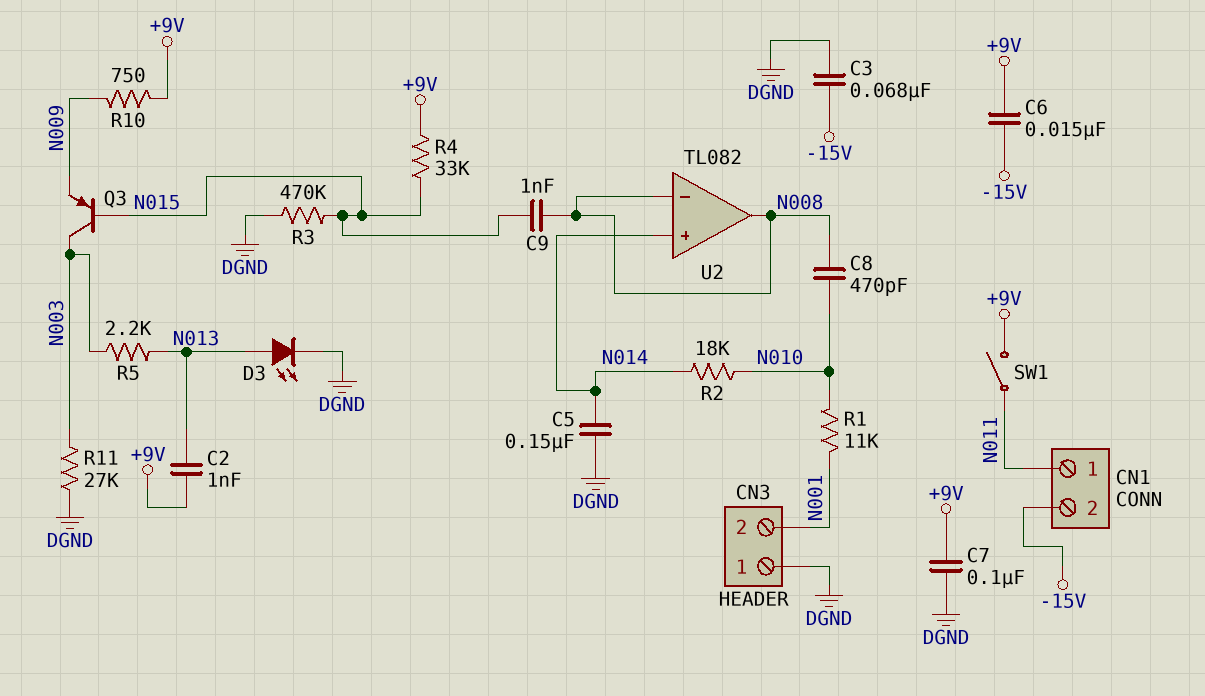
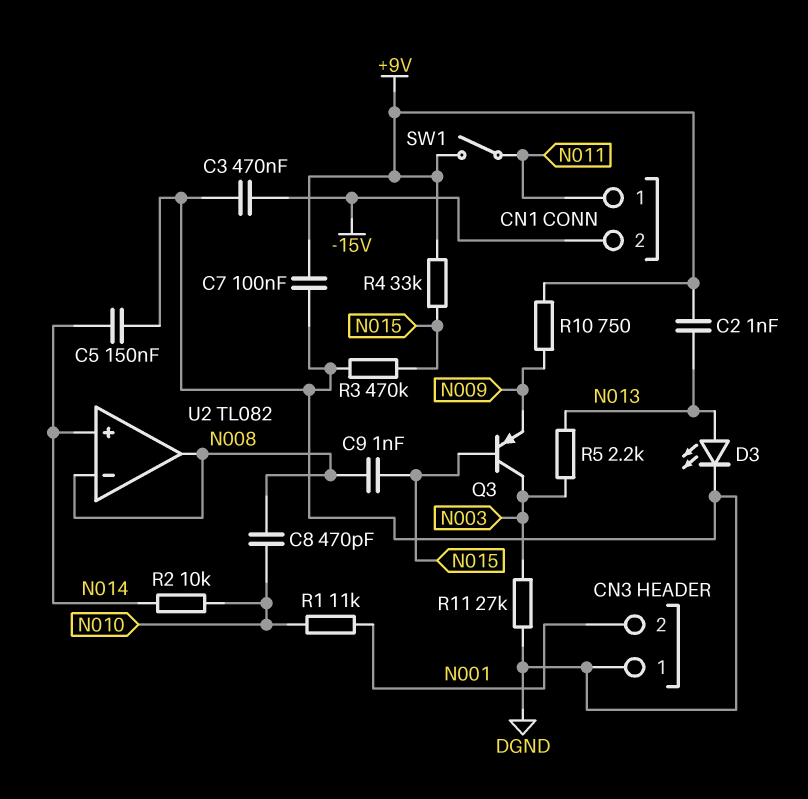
C3: 68nF (-15V, DGND) -> 470nF (-15V, DGND)
C6: 15nF (+9V, -15V) -> none
R2: 18k (N010, N014) -> 10k (N010, N014)

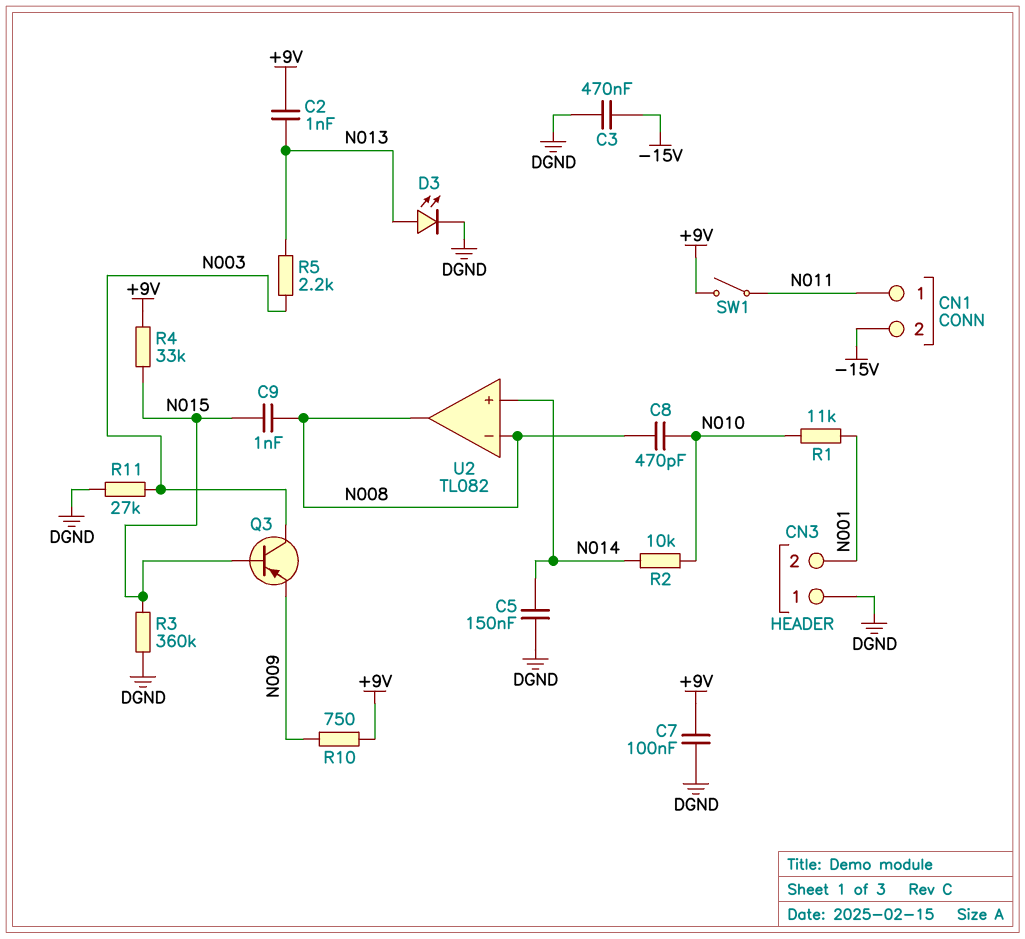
R3: 470k (DGND, N015) -> 360k (DGND, N015)

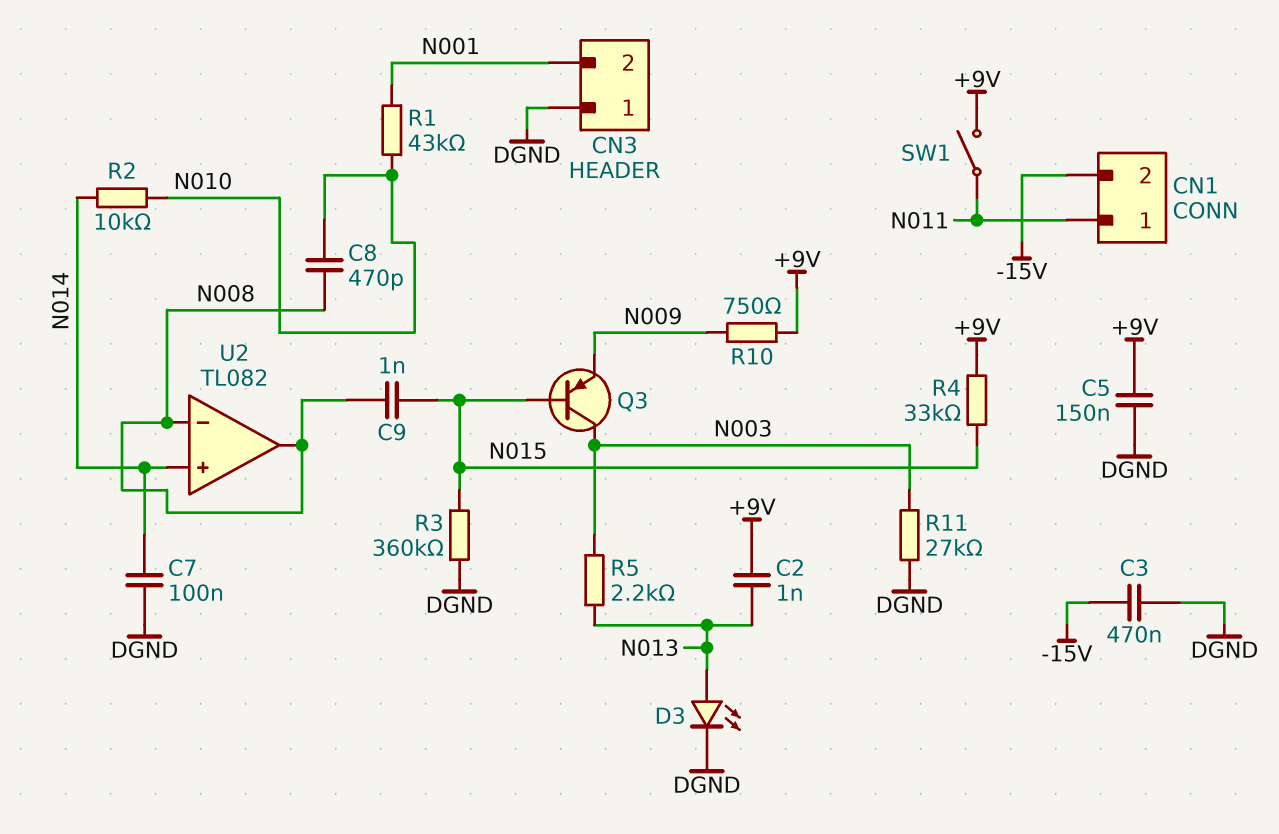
C5: 150nF (DGND, N014) -> 150nF (+9V, DGND)
C7: 100nF (+9V, DGND) -> 100nF (DGND, N014)
R1: 11k (N001, N010) -> 43k (N001, N010)

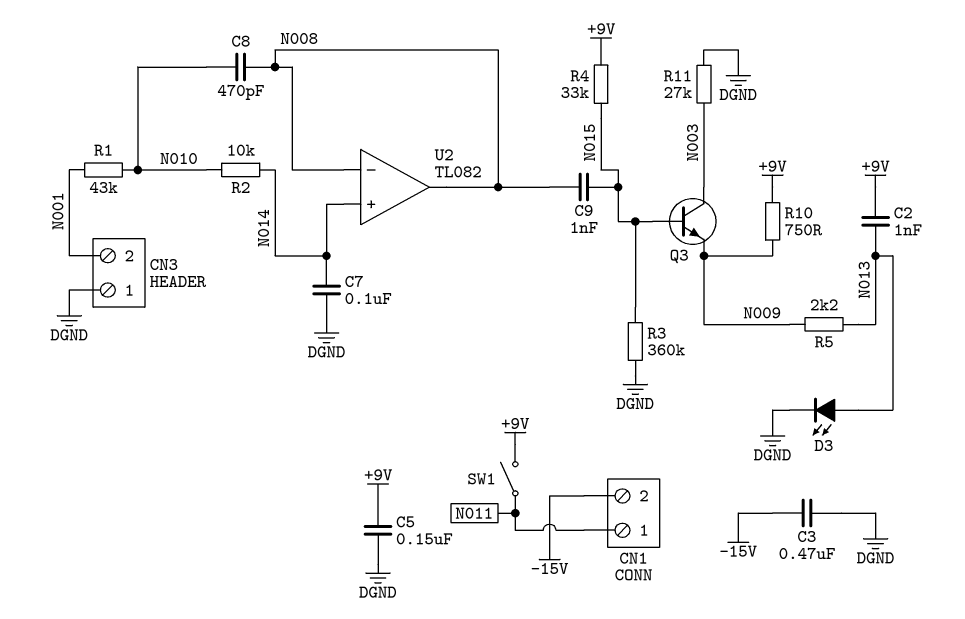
Q3: PNP (B N015, C N003, E N009) -> NPN (B N015, C N003, E N009)
R5: 2.2k (N003, N013) -> 2.2k (N009, N013)

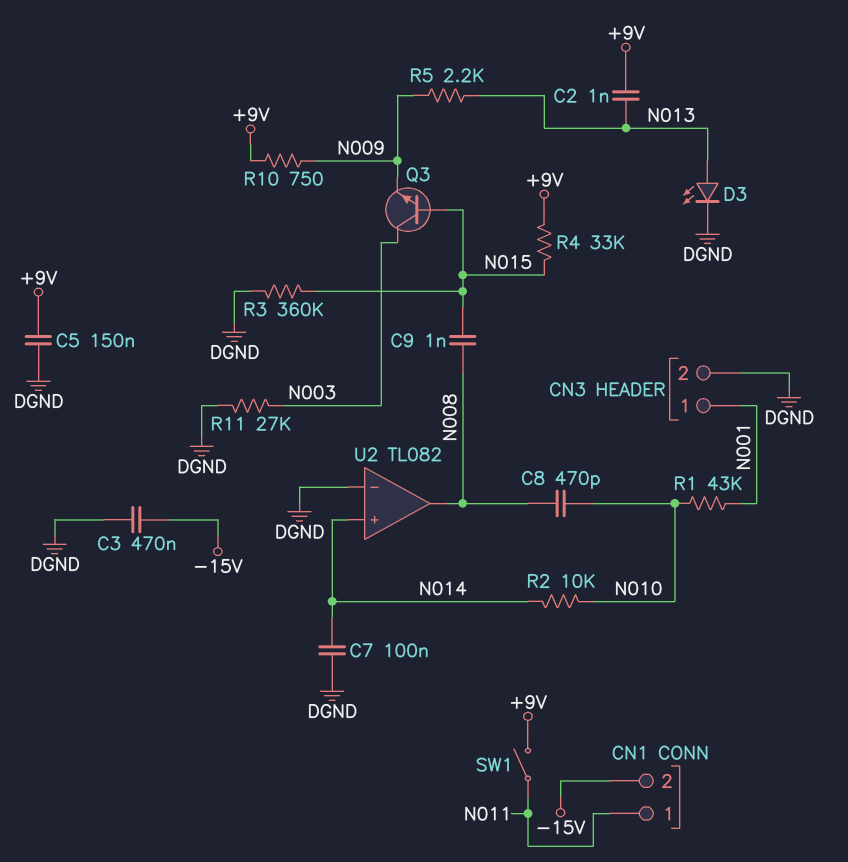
CN3 pin 1: DGND -> N001
CN3 pin 2: N001 -> DGND
U2 pin in-: N008 -> DGND

